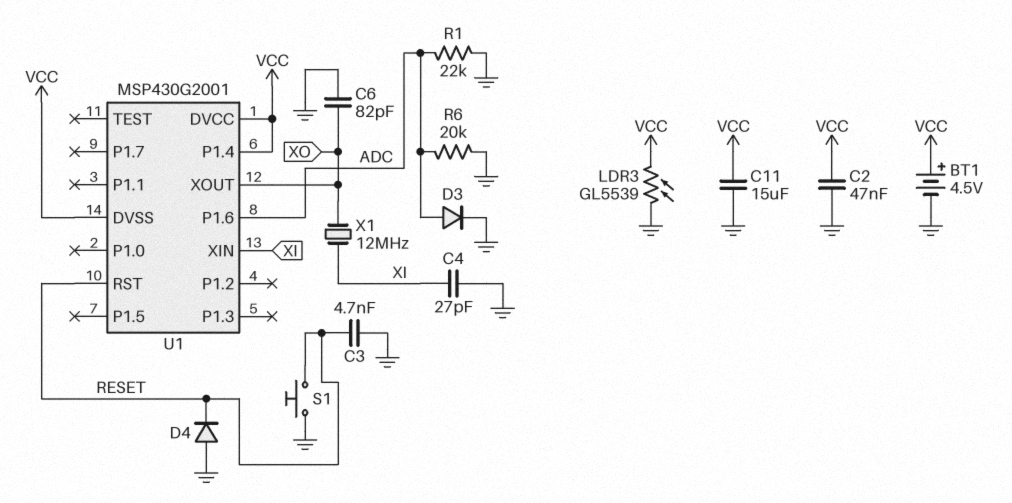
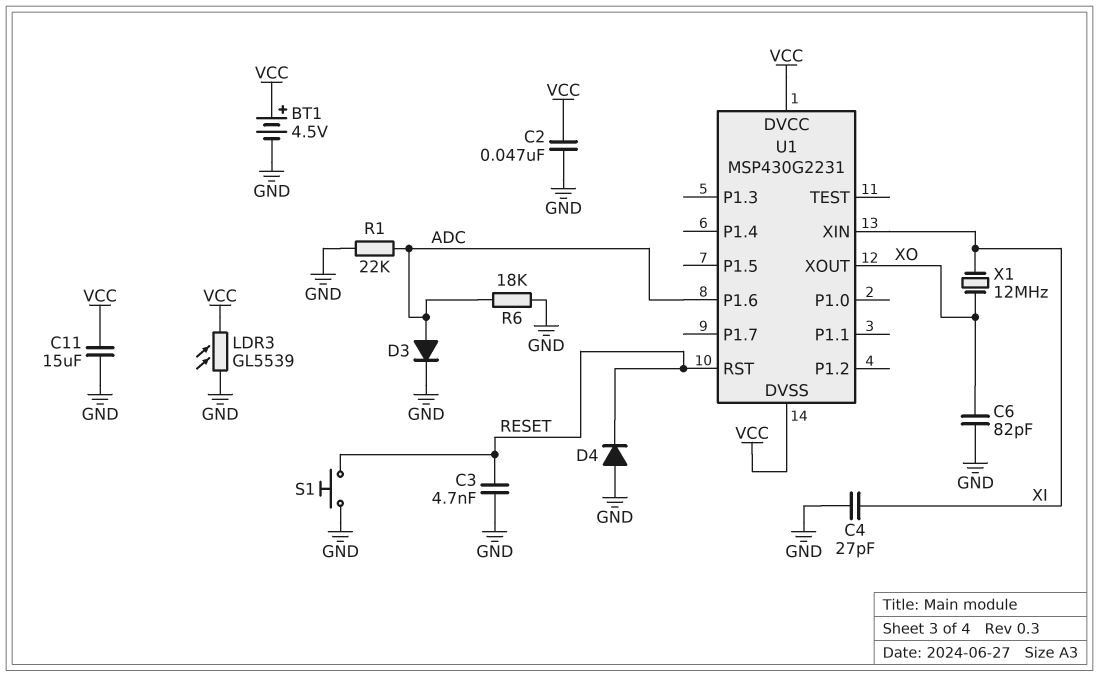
R6: 20k (ADC, GND) -> 18k (ADC, GND)
U1: MSP430G2001 -> MSP430G2231
U1 pin P1.4: VCC -> none

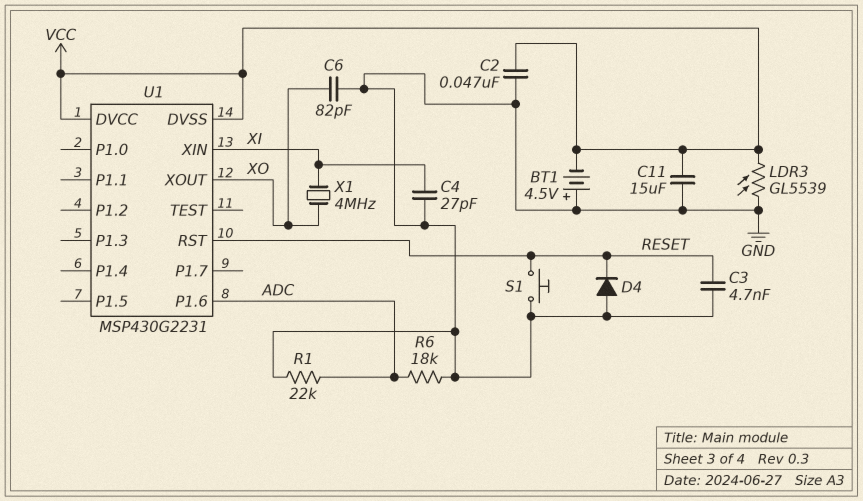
BT1: 4.5V (plus VCC, minus GND) -> 4.5V (plus GND, minus VCC)
D3: diode (A ADC, K GND) -> none
X1: 12MHz (XI, XO) -> 4MHz (XI, XO)

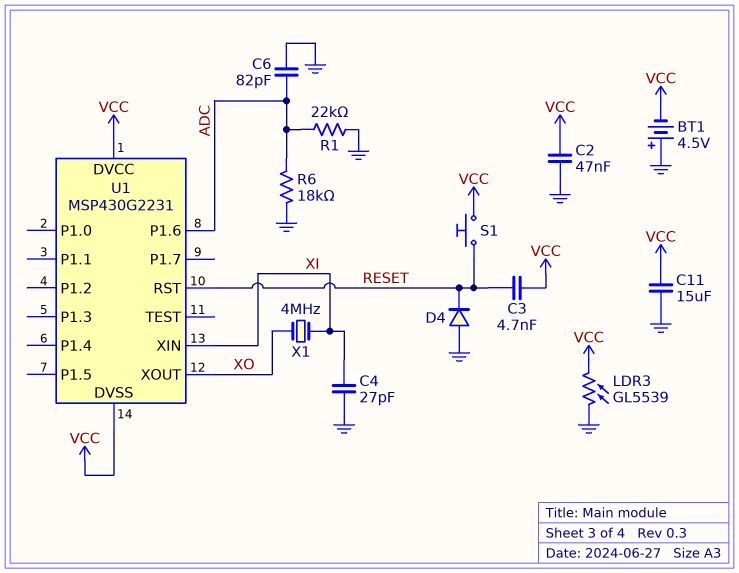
C3: 4.7nF (GND, RESET) -> 4.7nF (RESET, VCC)
C6: 82pF (GND, XO) -> 82pF (ADC, GND)
S1: button (GND, RESET) -> button (RESET, VCC)

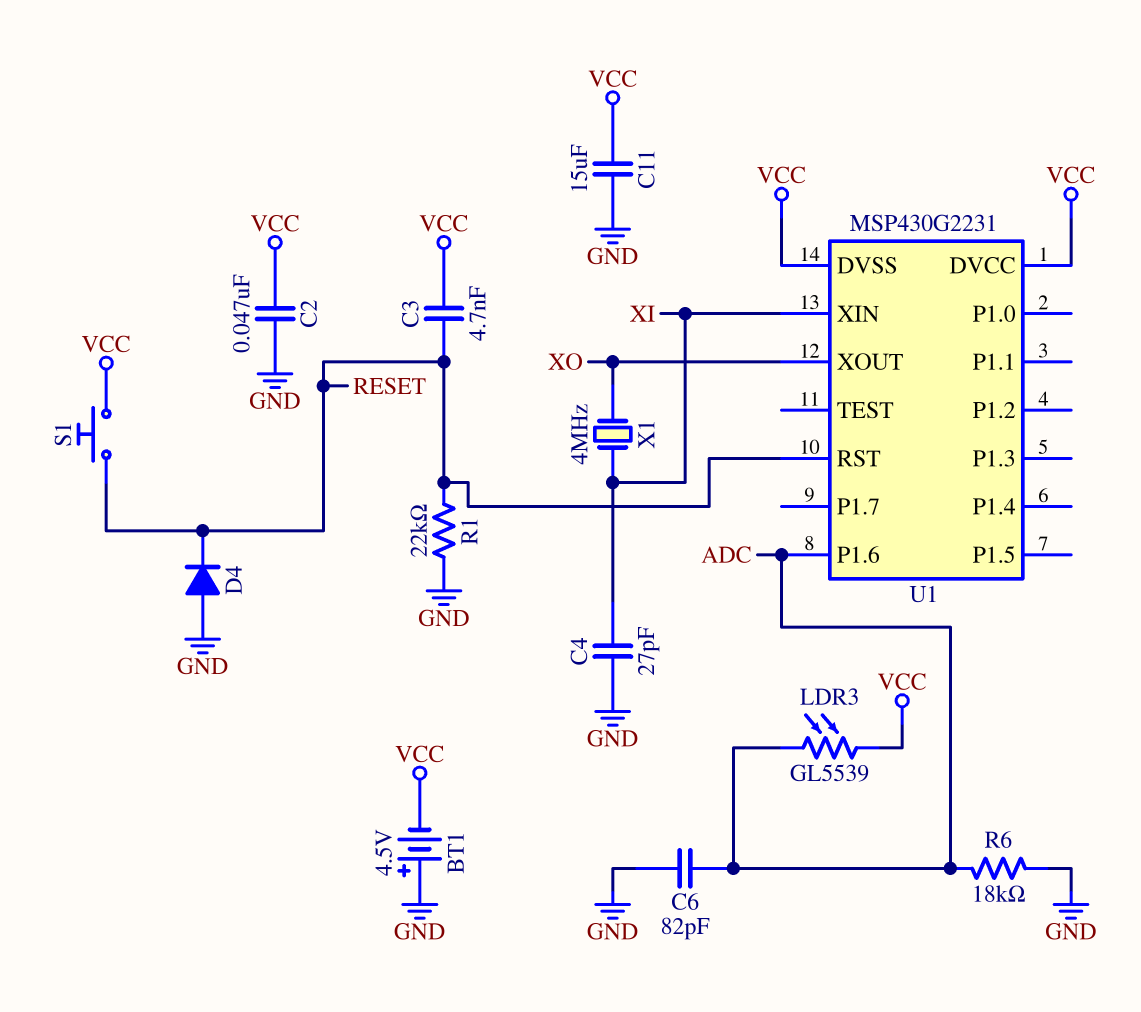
LDR3: GL5539 (GND, VCC) -> GL5539 (ADC, VCC)
R1: 22k (ADC, GND) -> 22k (GND, RESET)

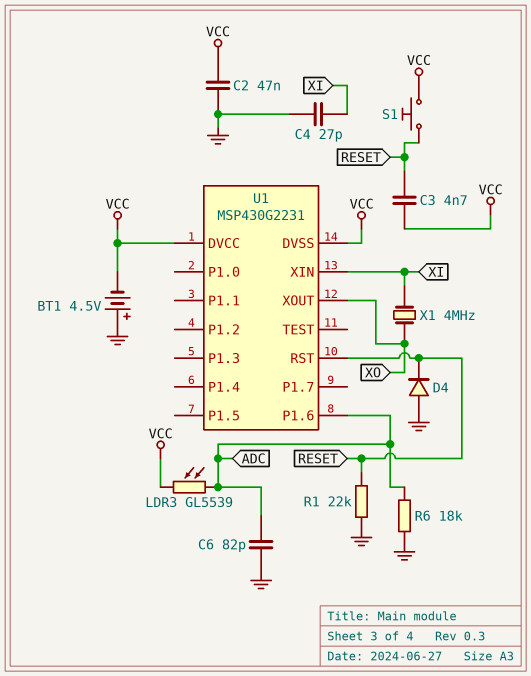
C11: 15uF (GND, VCC) -> none

